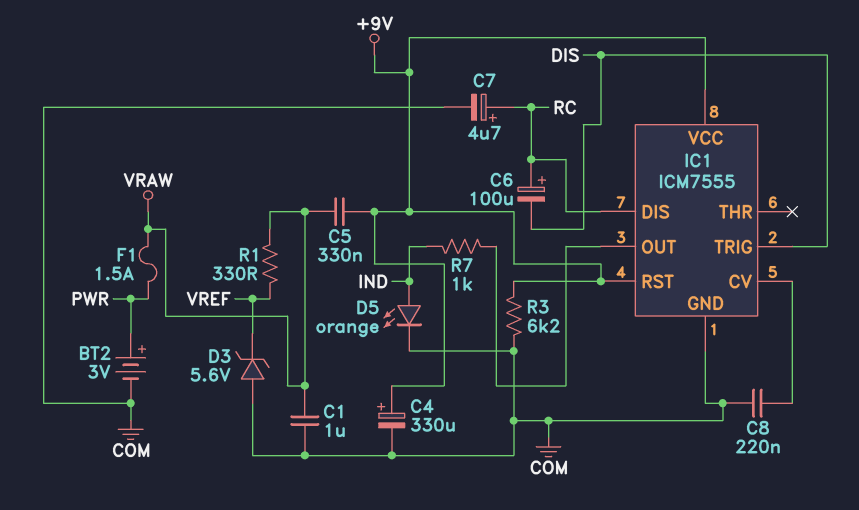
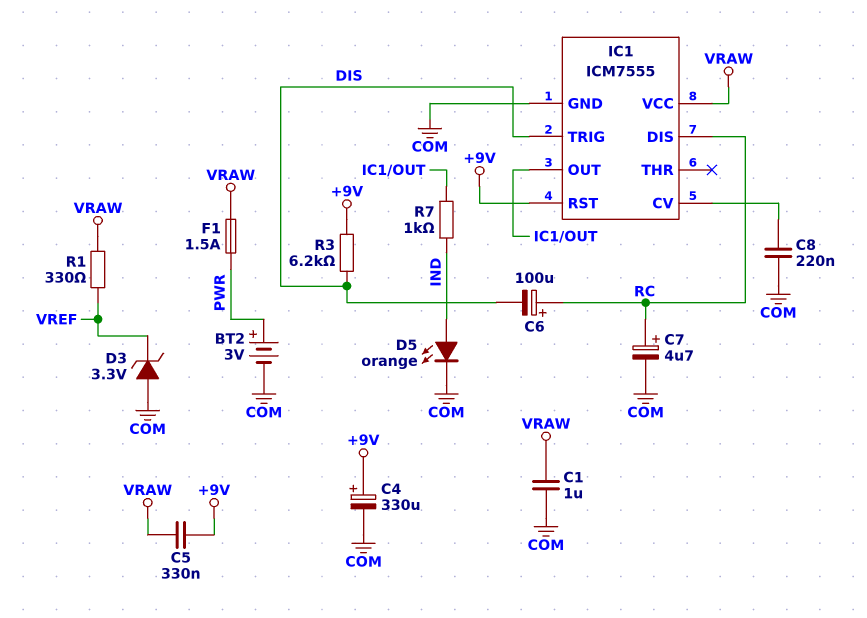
D3: zener 5.6V (A COM, K VREF) -> zener 3.3V (A COM, K VREF)
IC1 pin VCC: +9V -> VRAW
R3: 6.2k (+9V, COM) -> 6.2k (+9V, DIS)

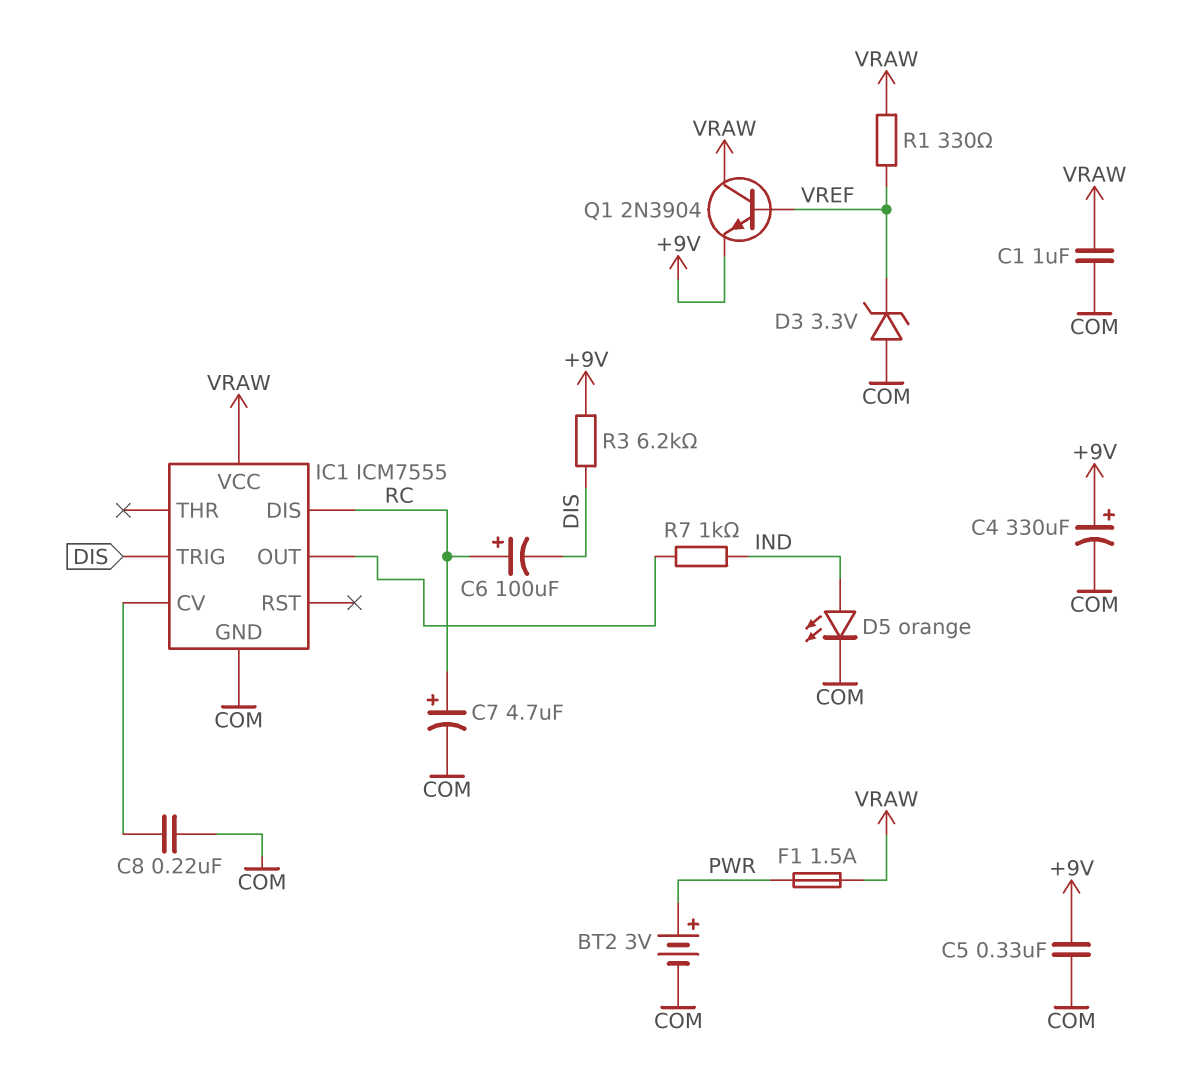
C5: 330nF (+9V, VRAW) -> 330nF (+9V, COM)
IC1 pin RST: +9V -> none
Q1: none -> NPN 2N3904 (B VREF, C VRAW, E +9V)

